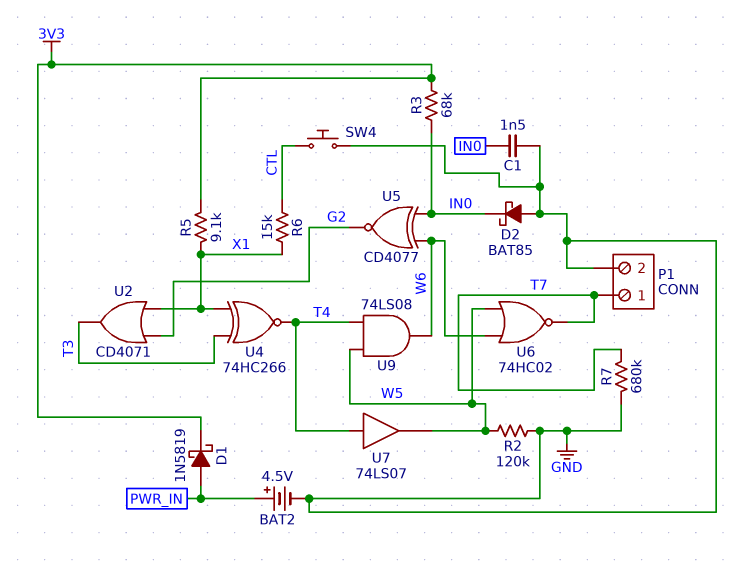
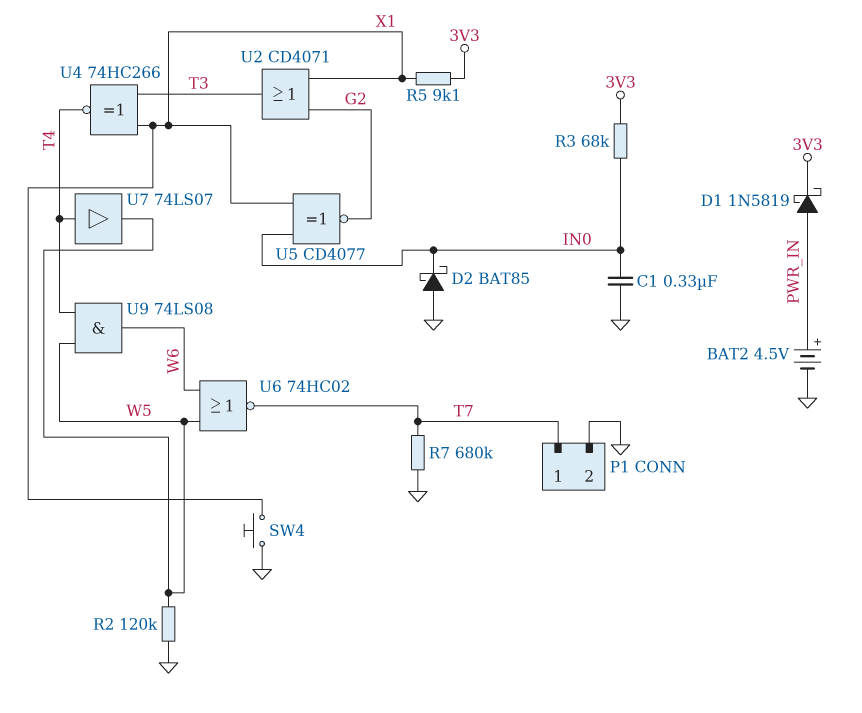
C1: 1.5nF (GND, IN0) -> 330nF (GND, IN0)
R6: 15k (CTL, X1) -> none
SW4: button (CTL, GND) -> button (GND, X1)
U5: XNOR CD4077 (in IN0, in W6, out G2) -> XNOR CD4077 (in IN0, in X1, out G2)

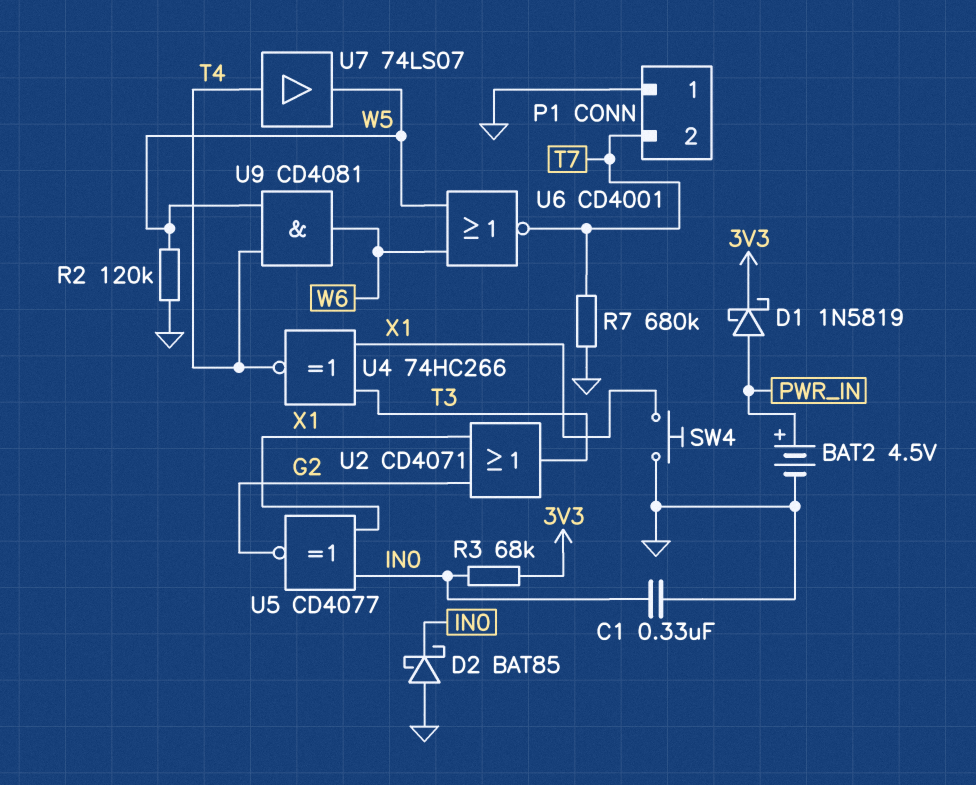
P1 pin 1: T7 -> GND
P1 pin 2: GND -> T7
R5: 9.1k (3V3, X1) -> none
U6: NOR 74HC02 (in W5, in W6, out T7) -> NOR CD4001 (in W5, in W6, out T7)
U9: AND 74LS08 (in T4, in W5, out W6) -> AND CD4081 (in T4, in W5, out W6)

